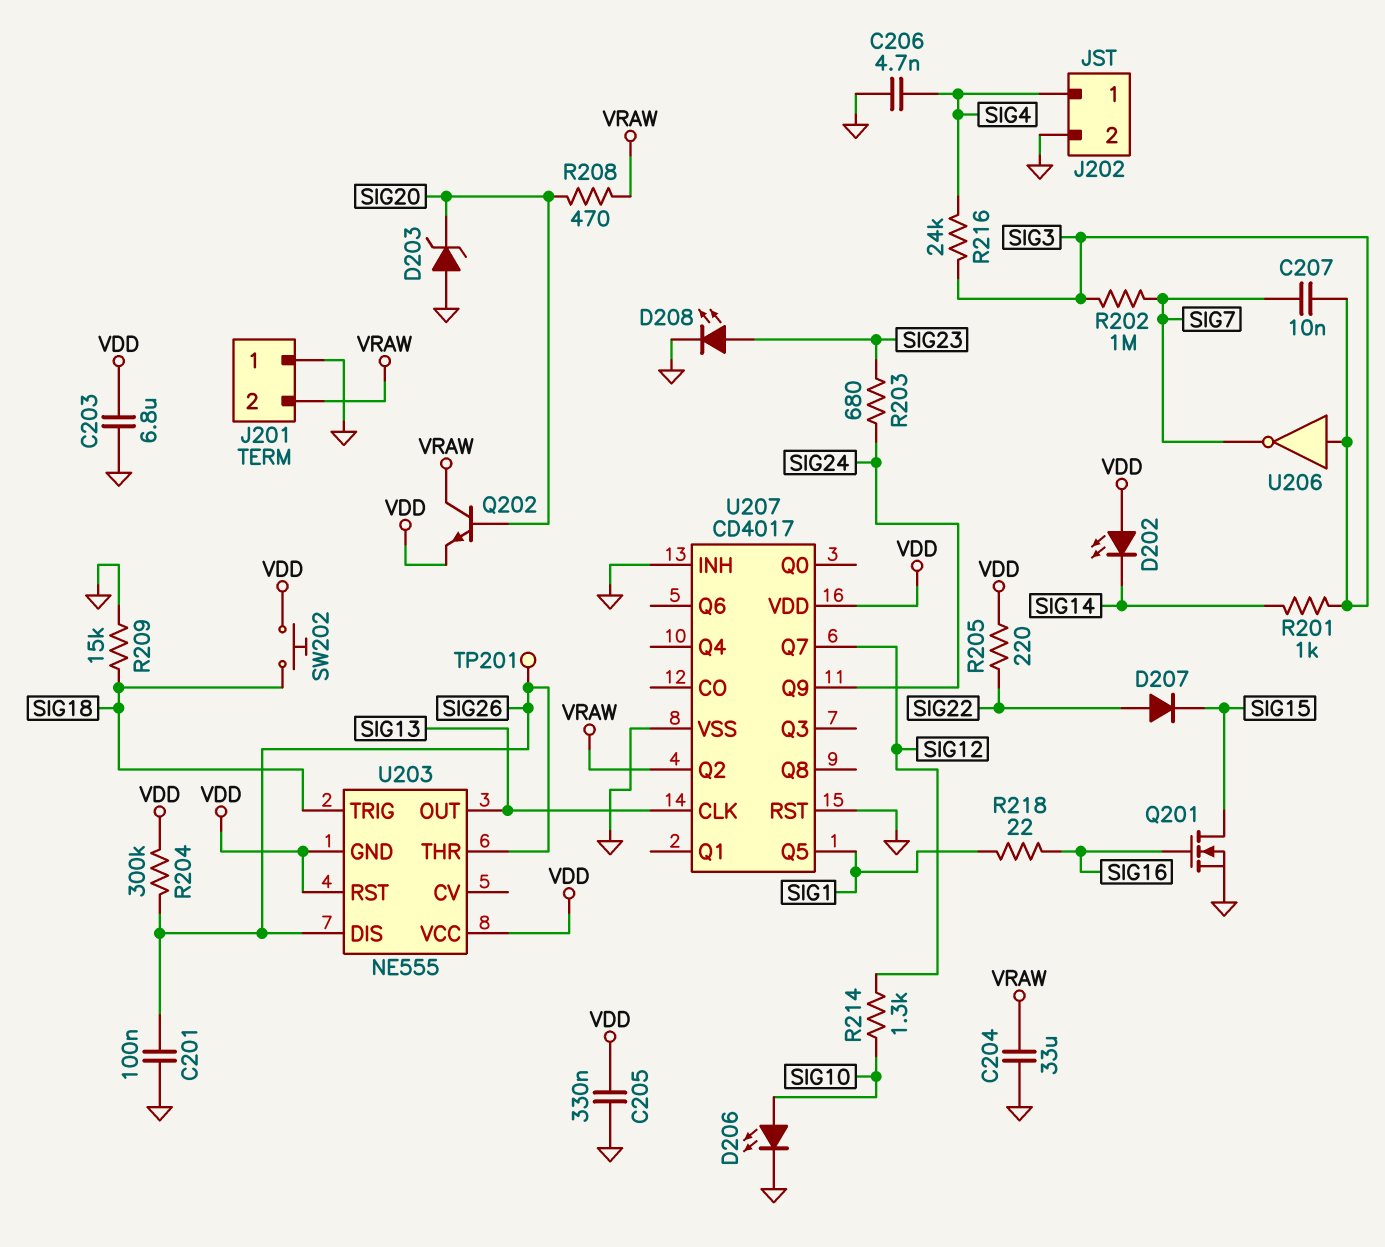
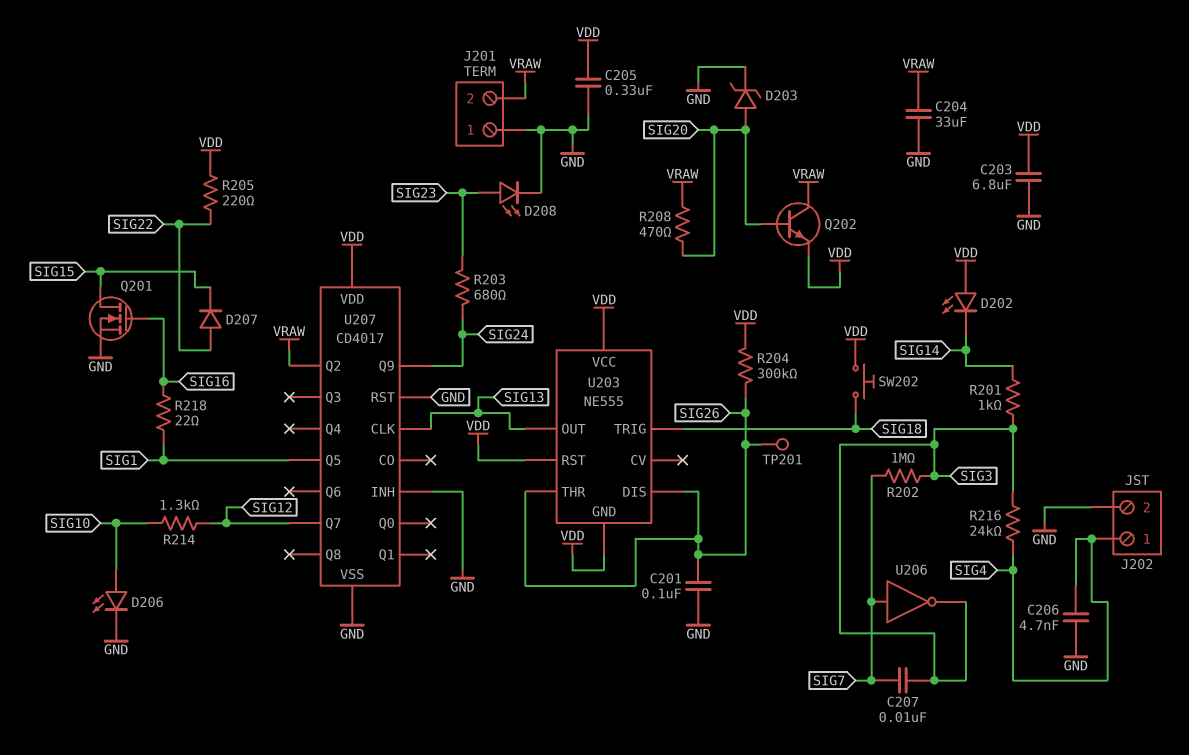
D203: zener (A GND, K SIG20) -> zener (A SIG20, K GND)
R209: 15k (GND, SIG18) -> none
U206: NOT (in SIG3, out SIG7) -> NOT (in SIG7, out SIG3)

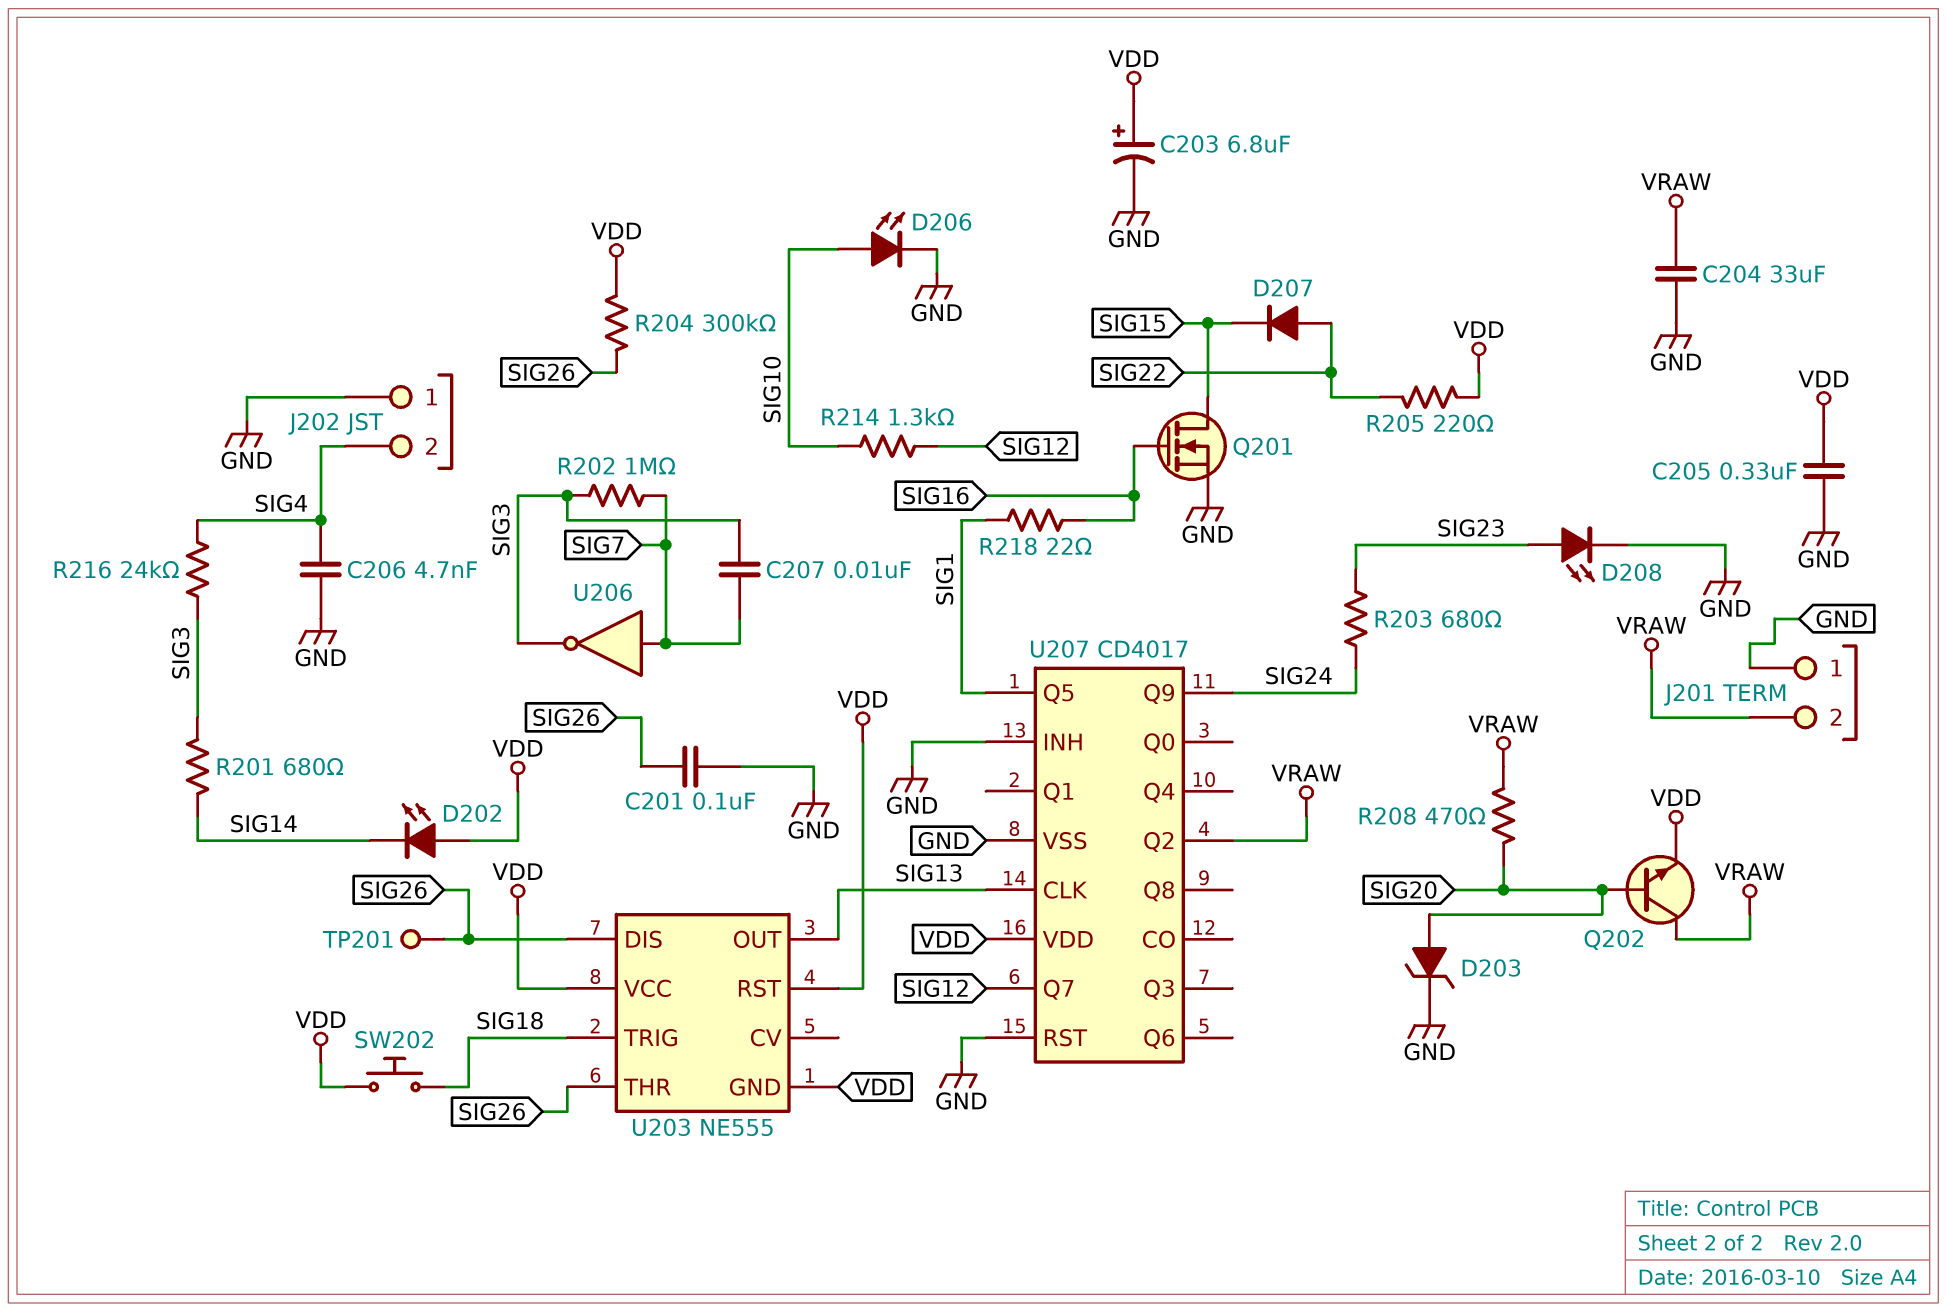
C203: 6.8uF (GND, VDD) -> 6.8uF (plus VDD, minus GND)
J202 pin 1: SIG4 -> GND
J202 pin 2: GND -> SIG4
R201: 1k (SIG3, SIG14) -> 680 (SIG3, SIG14)

